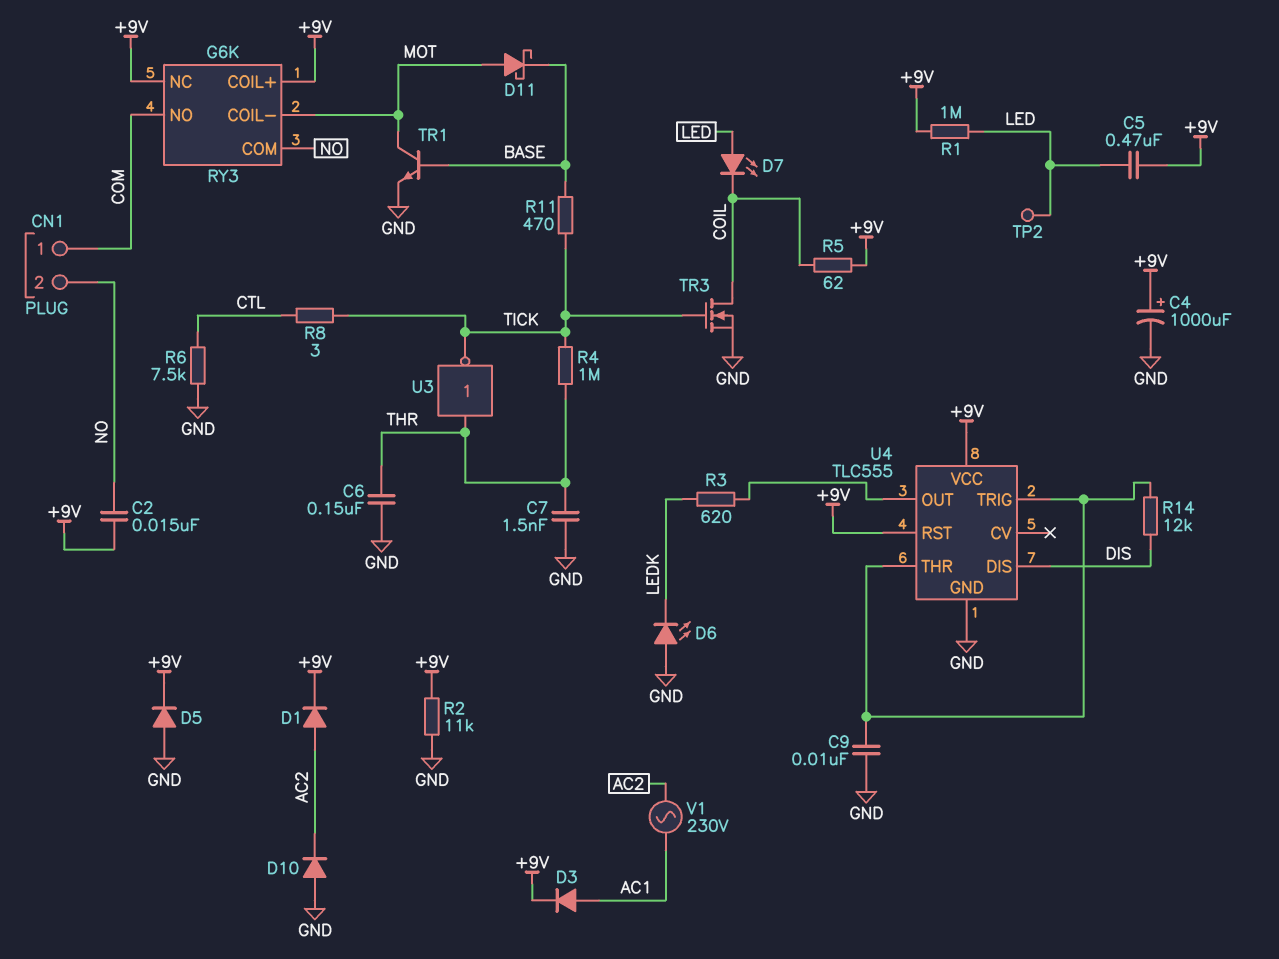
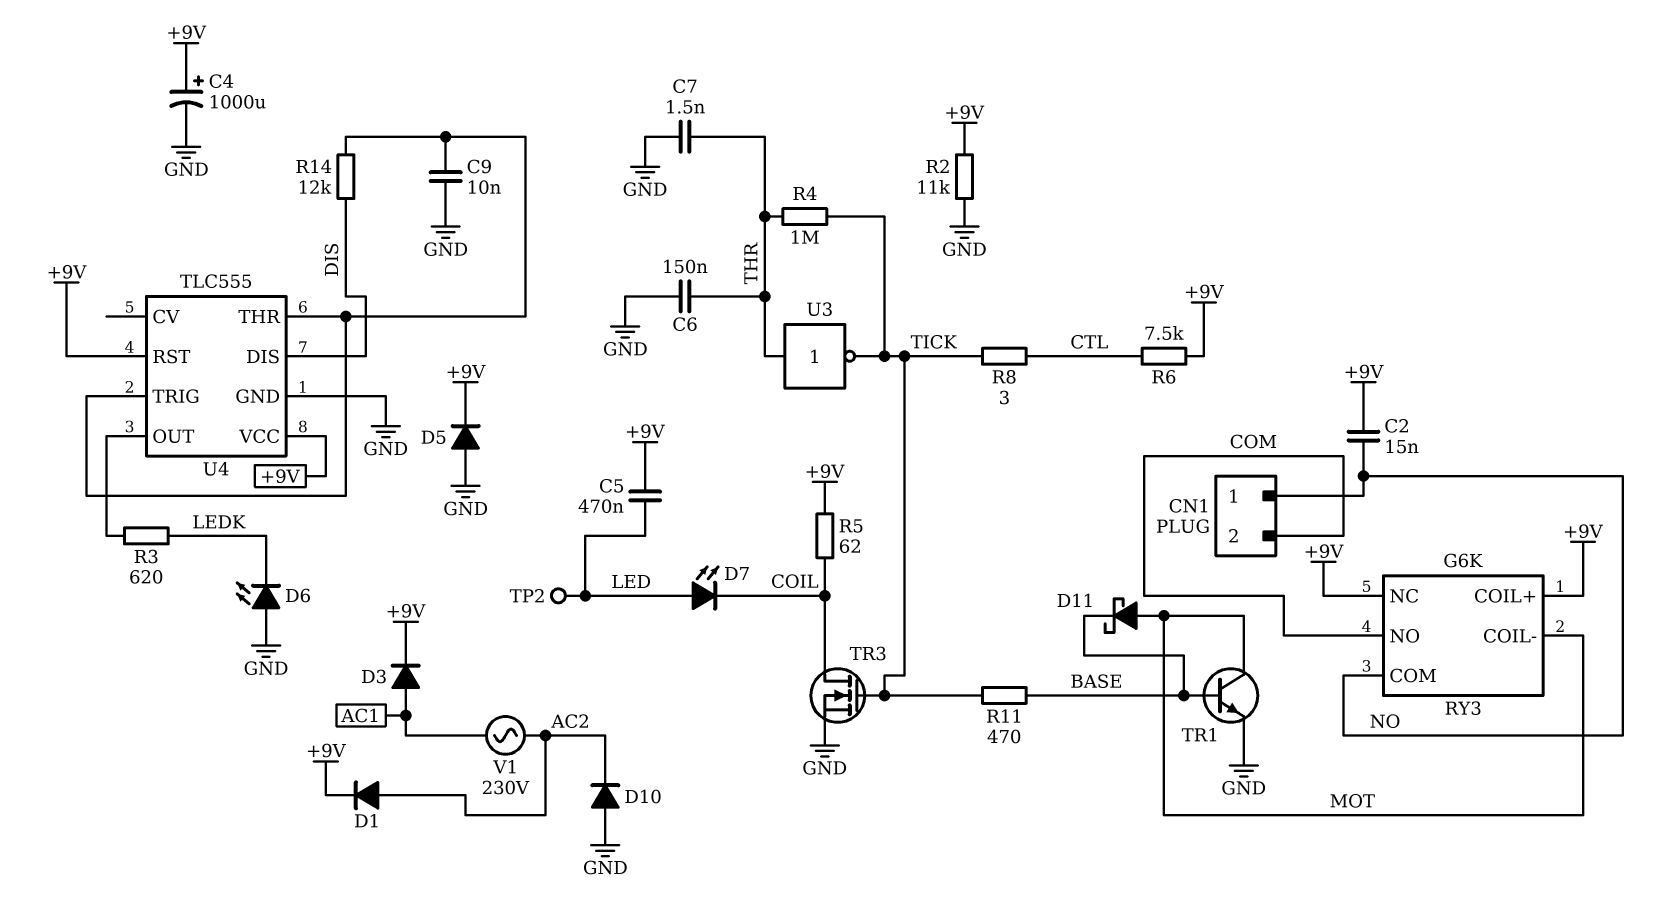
CN1 pin 1: COM -> NO
CN1 pin 2: NO -> COM
R1: 1M (+9V, LED) -> none
R6: 7.5k (CTL, GND) -> 7.5k (+9V, CTL)

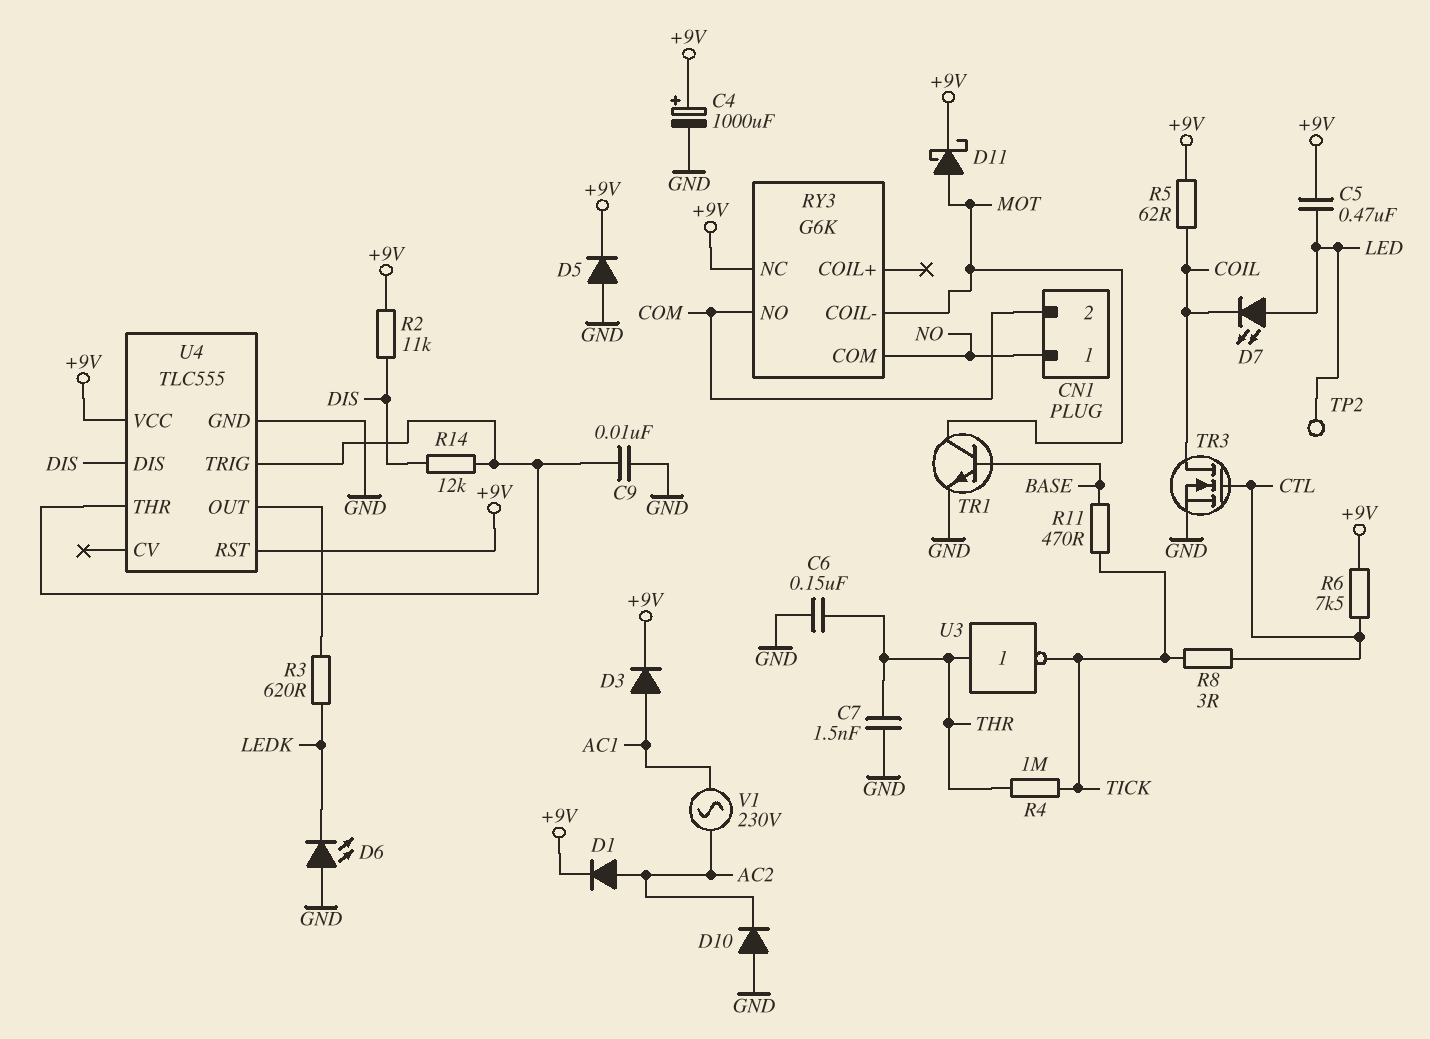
C2: 15nF (+9V, NO) -> none
D11: schottky (A MOT, K BASE) -> schottky (A MOT, K +9V)
R2: 11k (+9V, GND) -> 11k (+9V, DIS)
RY3 pin COIL+: +9V -> none
TR3: NMOS (G TICK, D COIL, S GND) -> NMOS (G CTL, D COIL, S GND)

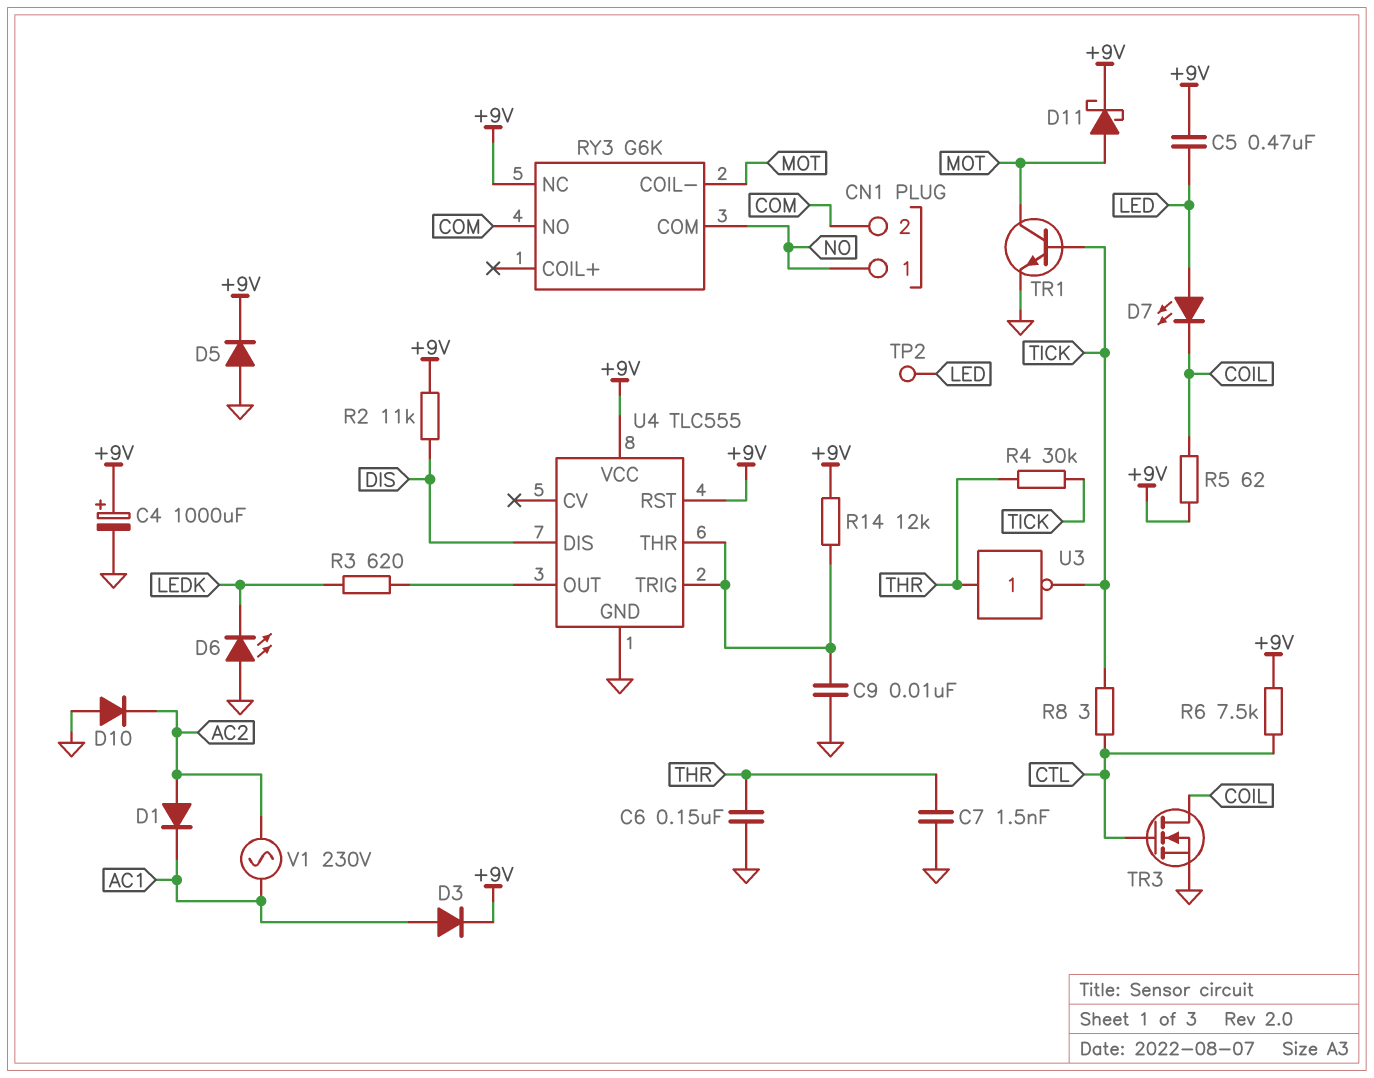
D1: diode (A AC2, K +9V) -> diode (A AC2, K AC1)
R4: 1M (THR, TICK) -> 30k (THR, TICK)
R11: 470 (BASE, TICK) -> none
R14: 12k (DIS, U4/THR) -> 12k (+9V, U4/THR)
TR1: NPN (B BASE, C MOT, E GND) -> NPN (B TICK, C MOT, E GND)

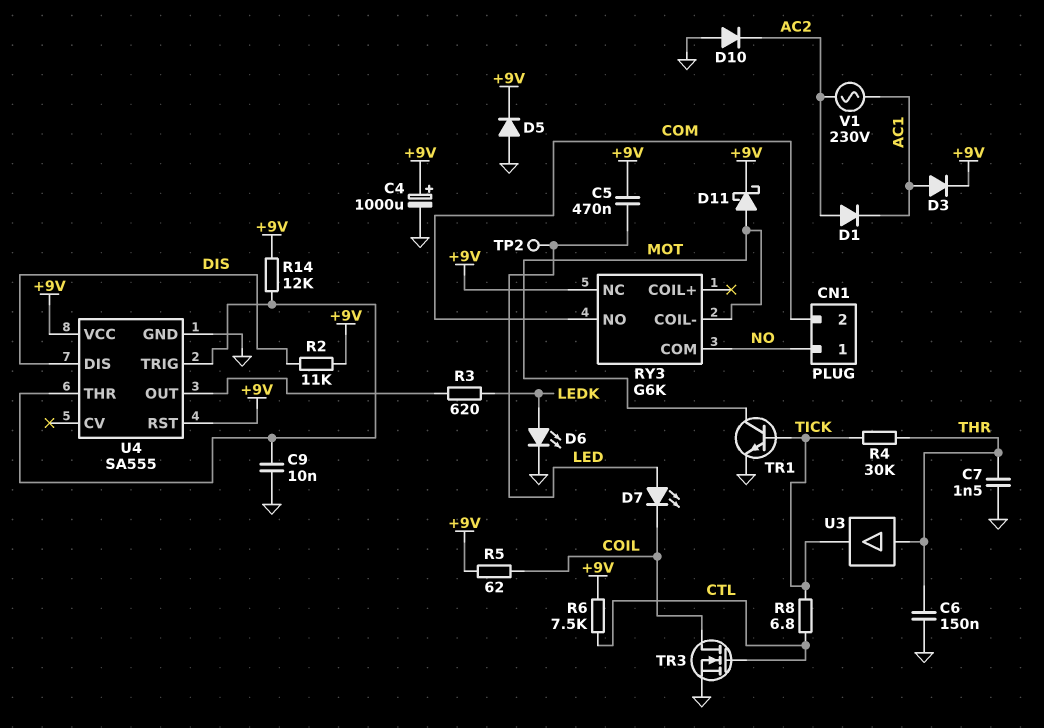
D6: LED (A GND, K LEDK) -> LED (A LEDK, K GND)
R8: 3 (CTL, TICK) -> 6.8 (CTL, TICK)
U3: NOT (in THR, out TICK) -> buffer (in THR, out TICK)
U4: TLC555 -> SA555

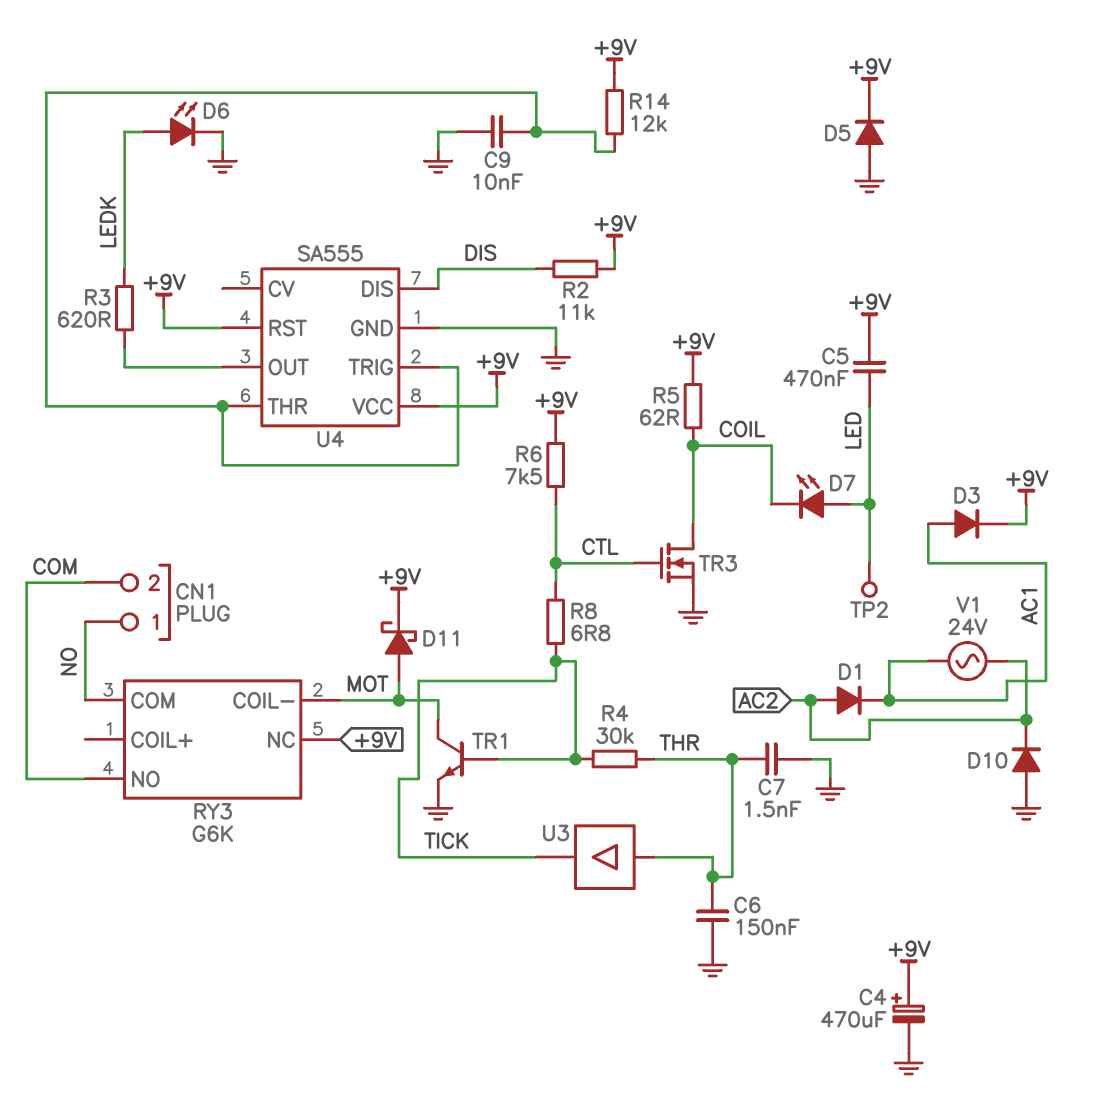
C4: 1000uF (plus +9V, minus GND) -> 470uF (plus +9V, minus GND)
V1: AC 230V (AC1, AC2) -> AC 24V (AC1, AC2)

